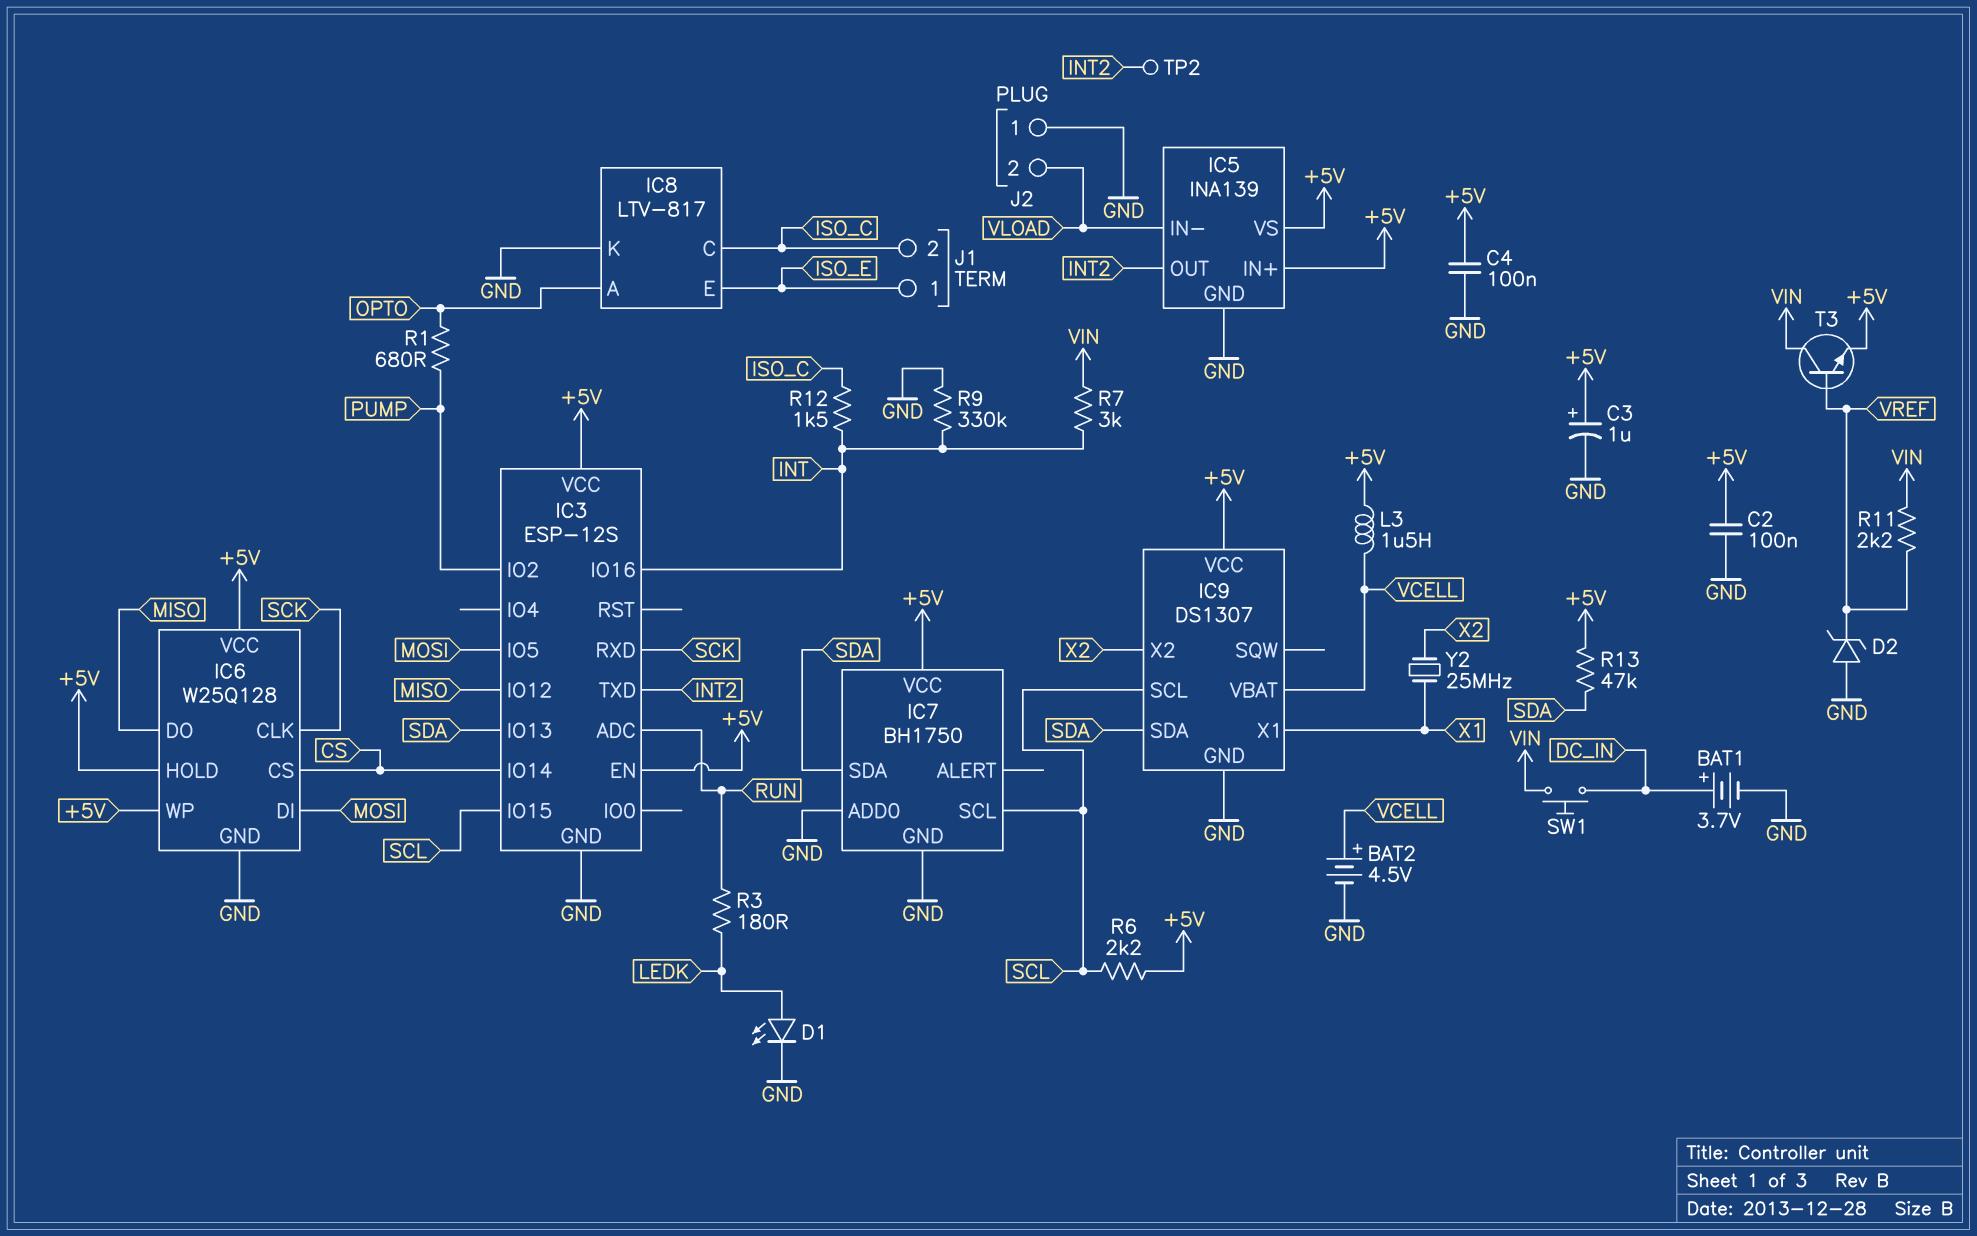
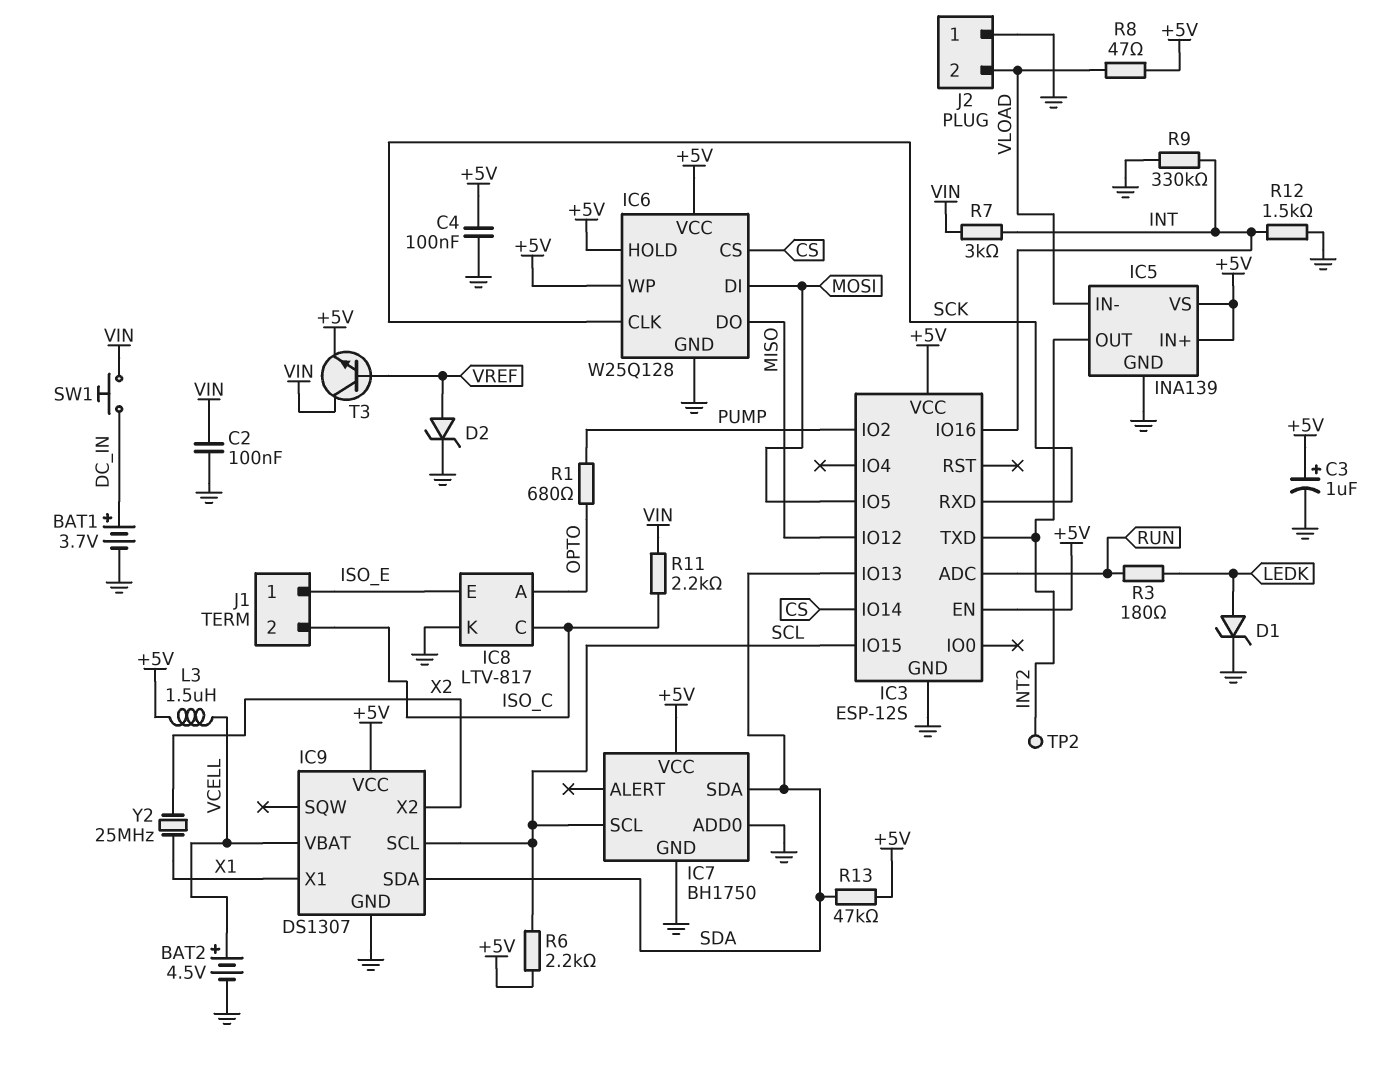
C2: 100nF (+5V, GND) -> 100nF (GND, VIN)
D1: LED (A LEDK, K GND) -> zener (A LEDK, K GND)
D2: zener (A GND, K VREF) -> zener (A VREF, K GND)
R8: none -> 47 (+5V, VLOAD)
R11: 2.2k (VIN, VREF) -> 2.2k (ISO_C, VIN)
R12: 1.5k (INT, ISO_C) -> 1.5k (GND, INT)

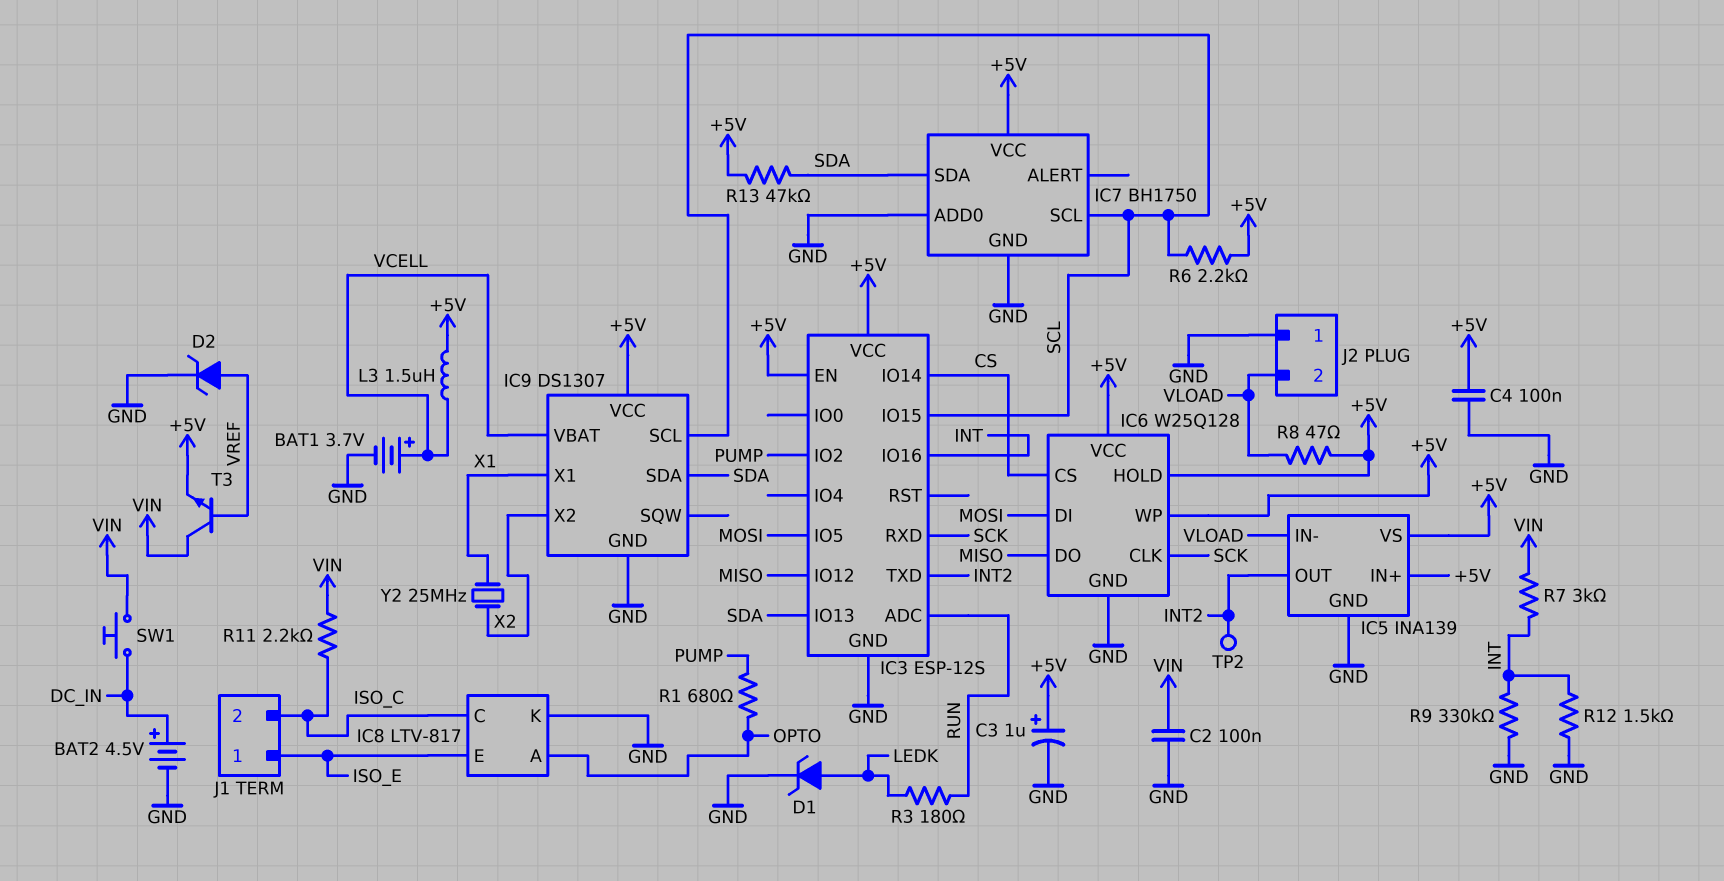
BAT1: 3.7V (plus DC_IN, minus GND) -> 3.7V (plus VCELL, minus GND)
BAT2: 4.5V (plus VCELL, minus GND) -> 4.5V (plus DC_IN, minus GND)

